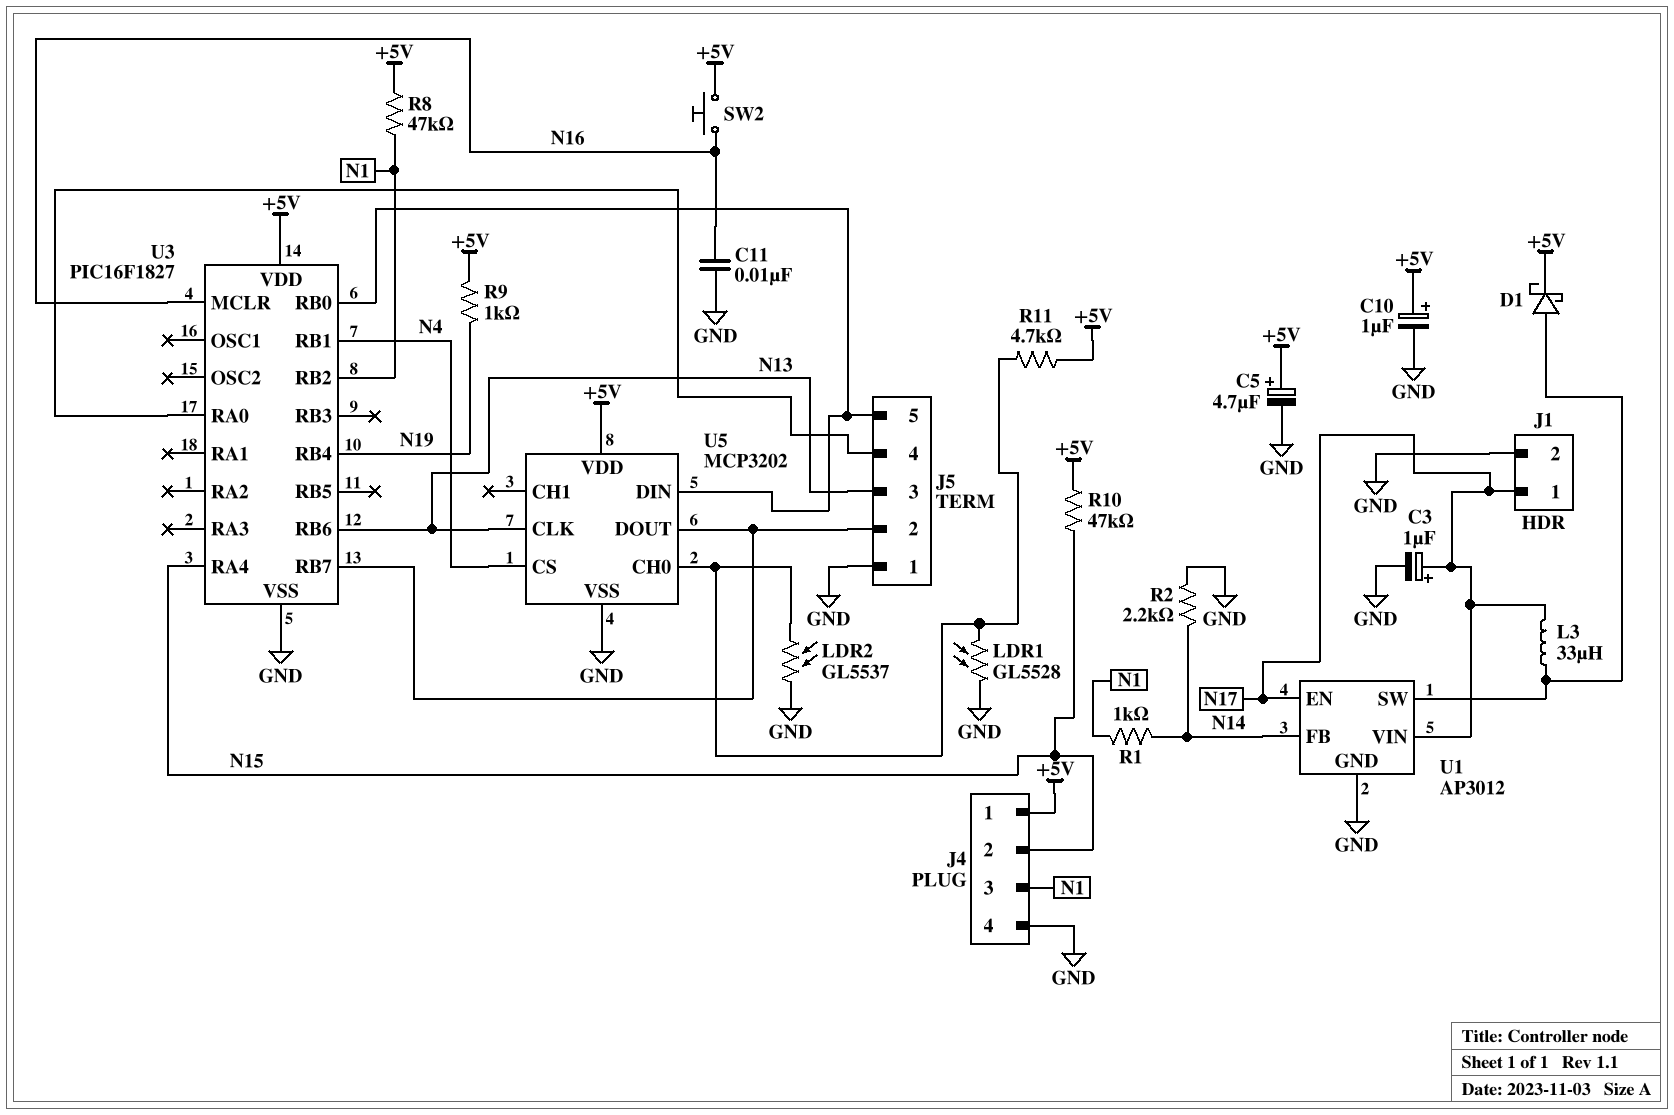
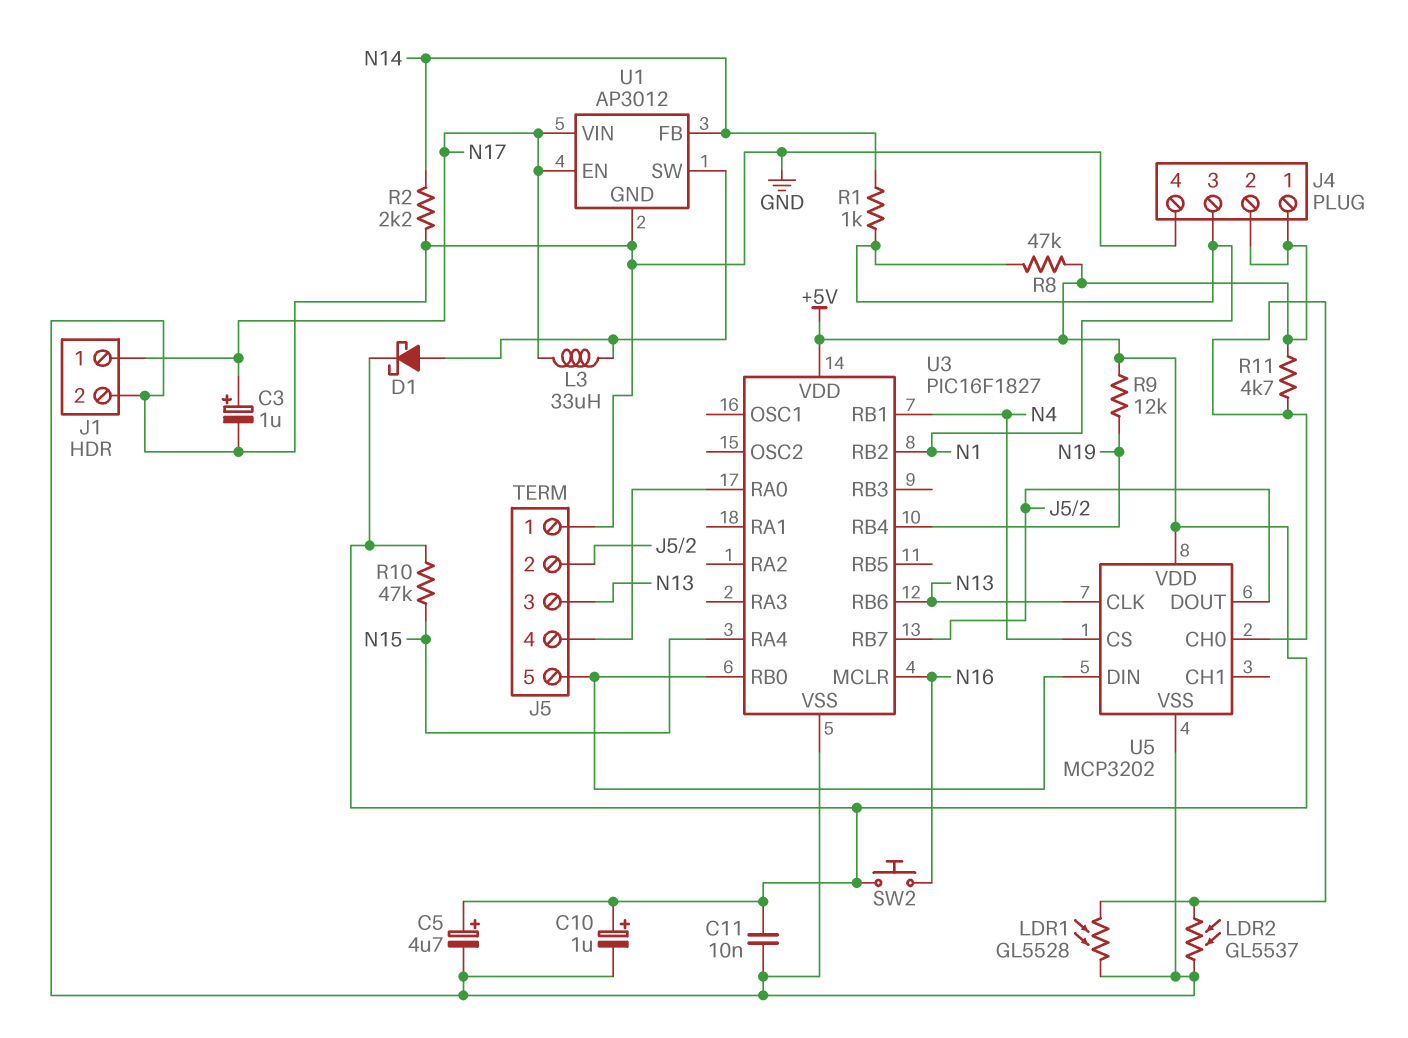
C11: 10nF (GND, N16) -> 10nF (+5V, GND)
J4 pin 2: N15 -> +5V
R9: 1k (+5V, N19) -> 12k (+5V, N19)

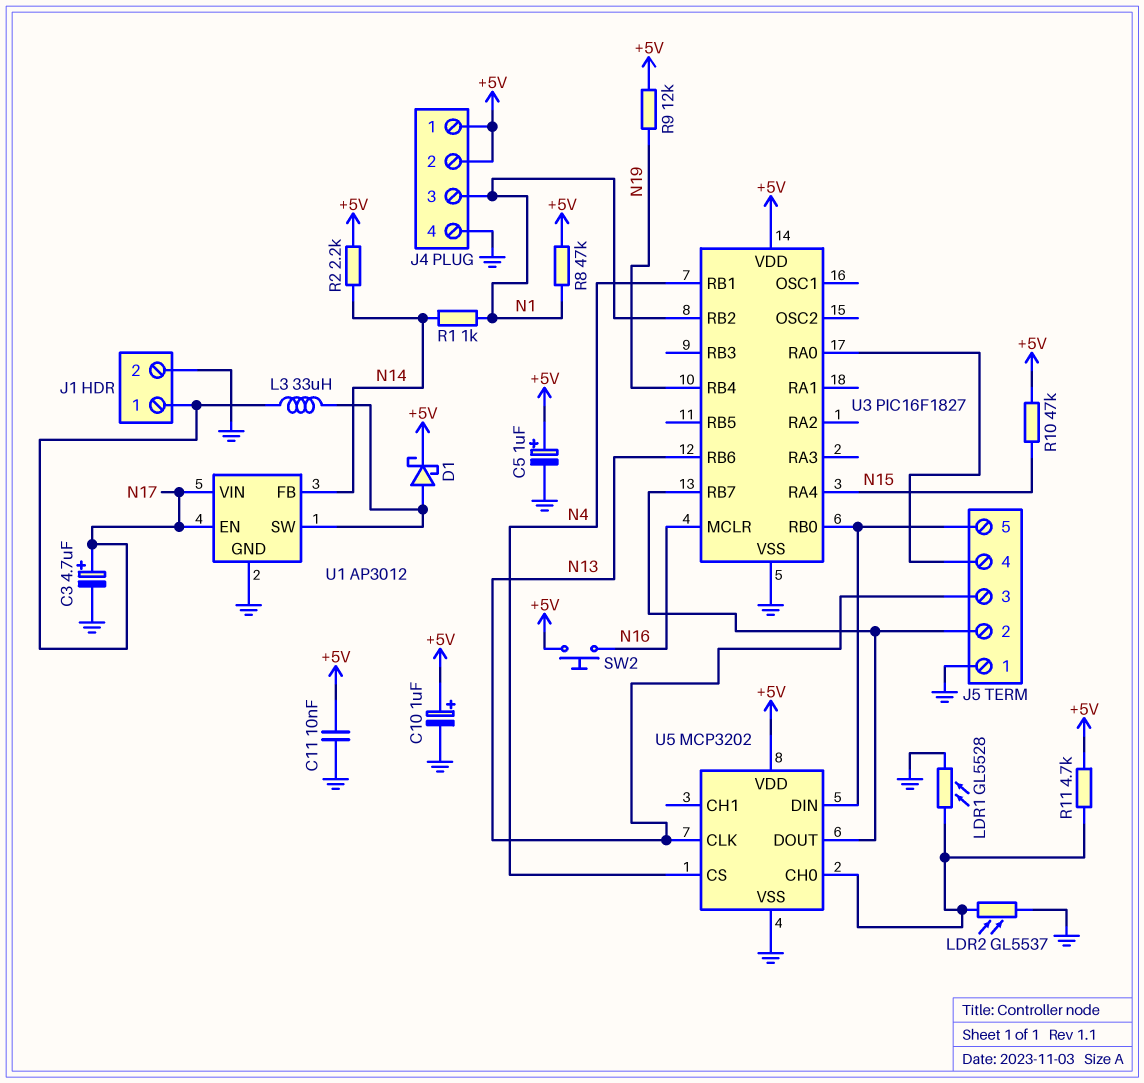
C3: 1uF (plus N17, minus GND) -> 4.7uF (plus N17, minus GND)
C5: 4.7uF (plus +5V, minus GND) -> 1uF (plus +5V, minus GND)
R2: 2.2k (GND, N14) -> 2.2k (+5V, N14)

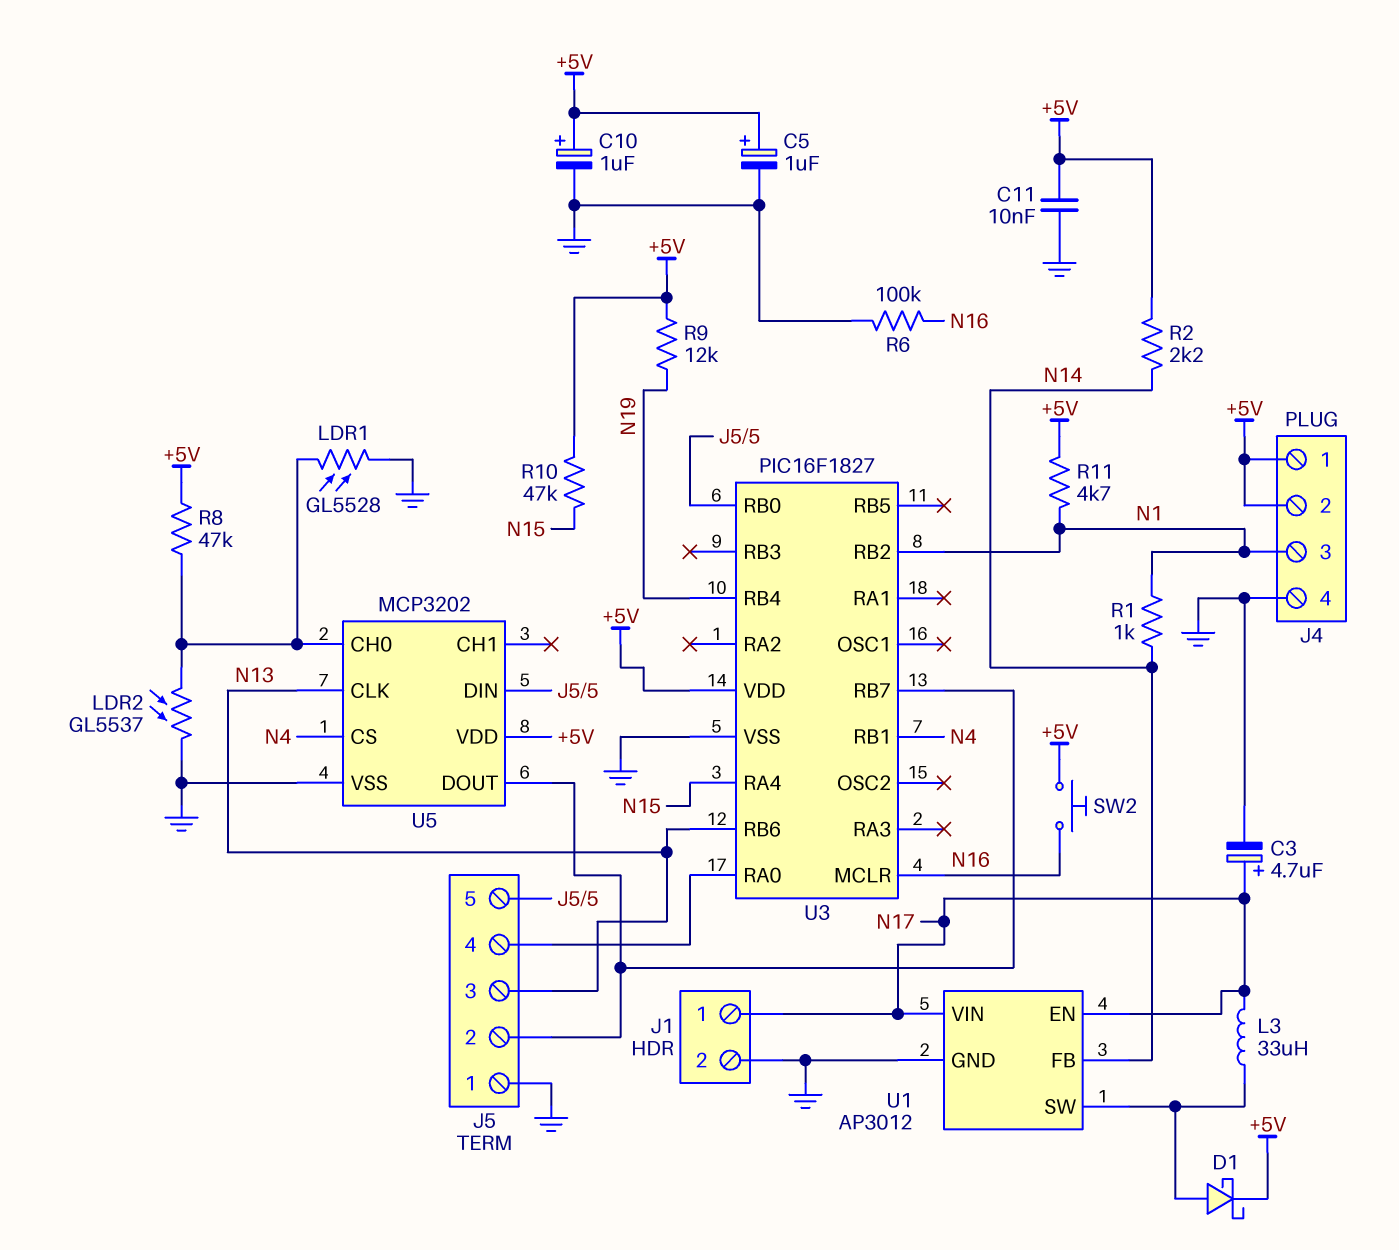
R6: none -> 100k (GND, N16)
R8: 47k (+5V, N1) -> 47k (+5V, U5/CH0)
R11: 4.7k (+5V, U5/CH0) -> 4.7k (+5V, N1)

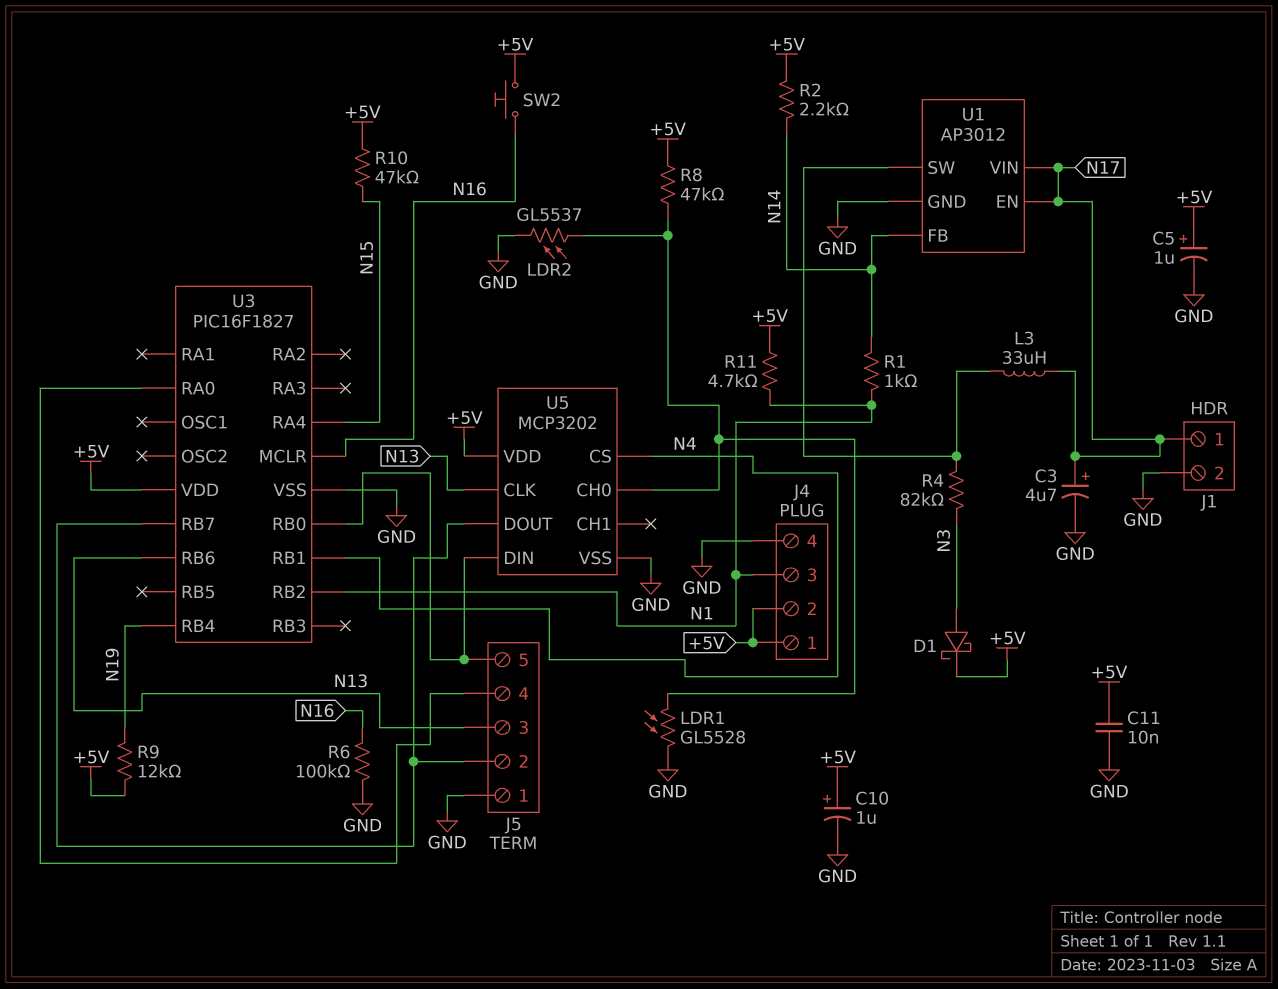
D1: schottky (A U1/SW, K +5V) -> schottky (A N3, K +5V)
R4: none -> 82k (N3, U1/SW)

